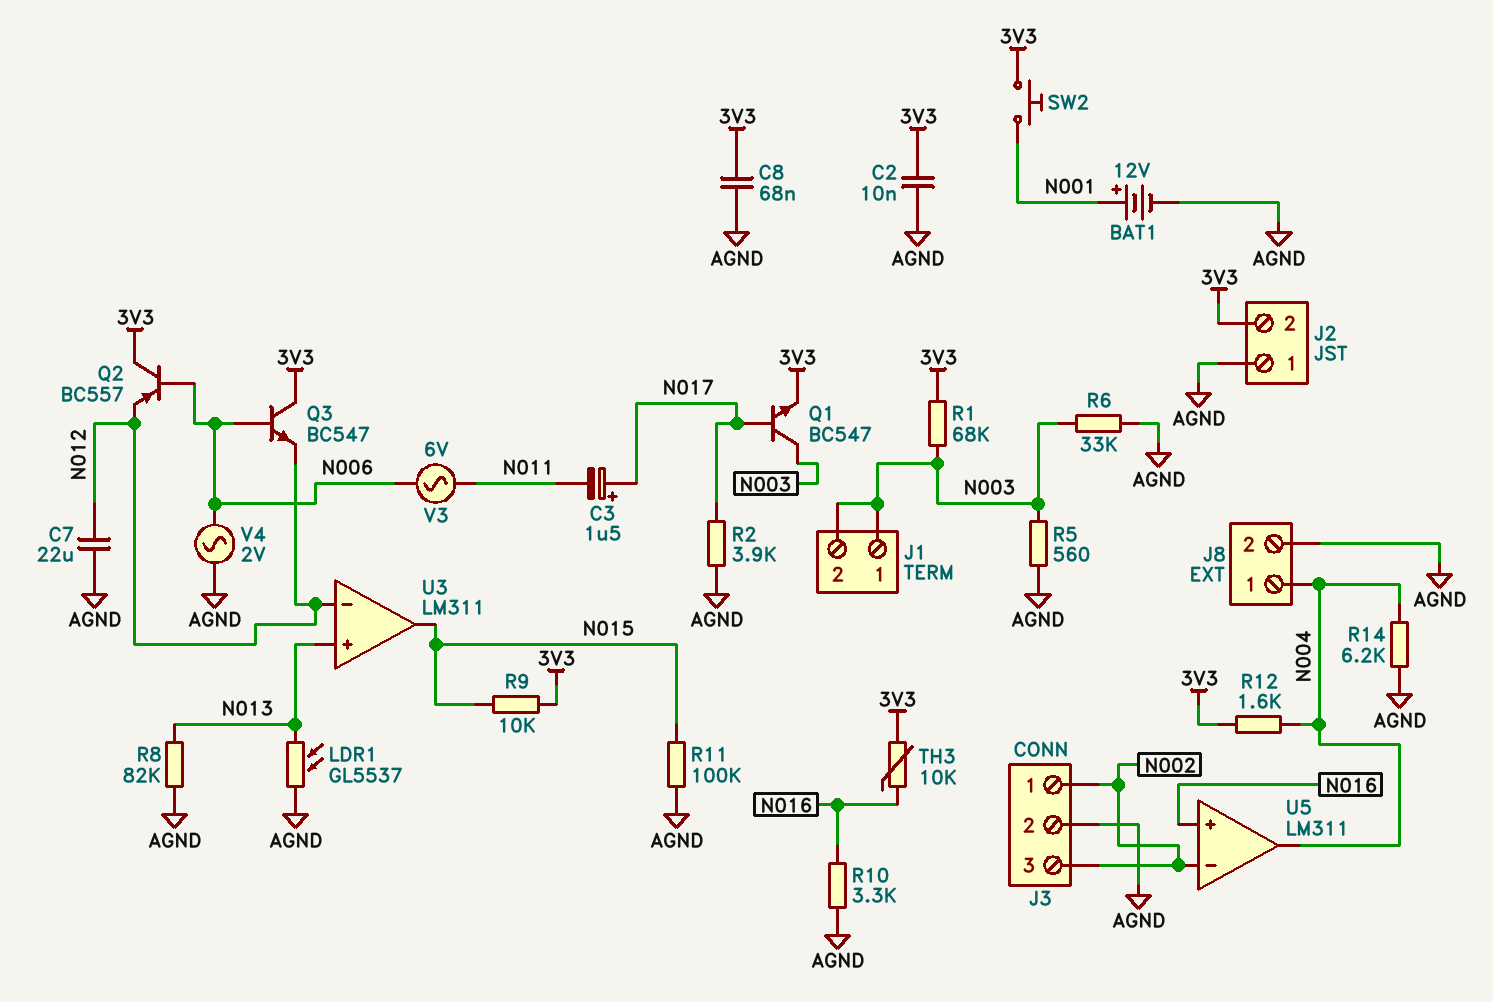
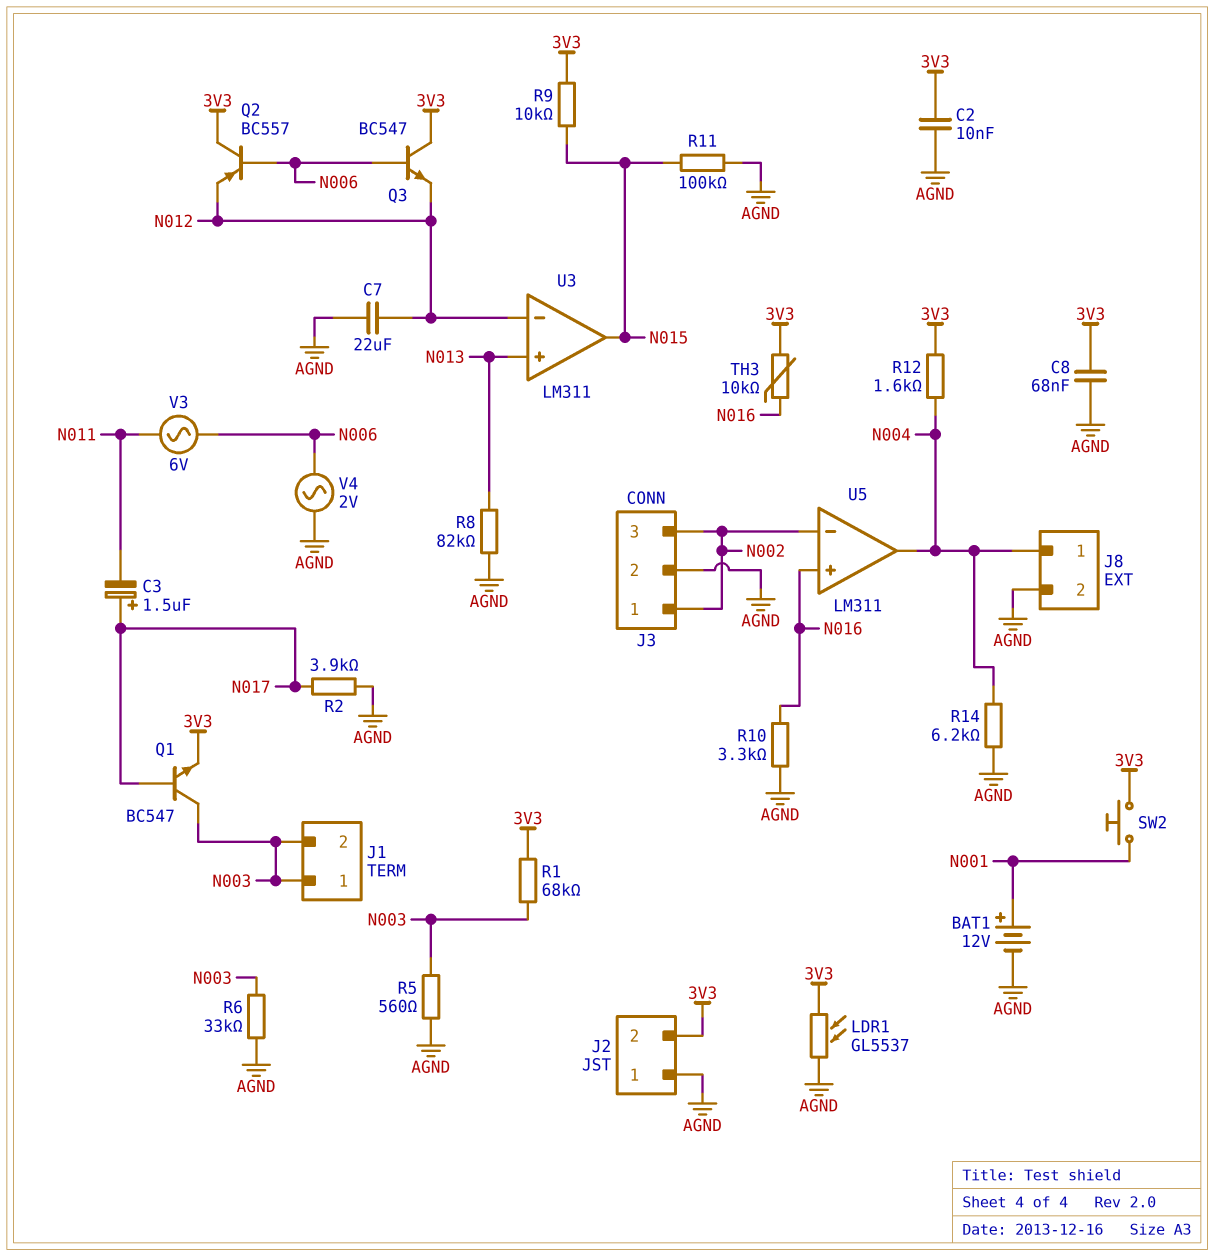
LDR1: GL5537 (AGND, N013) -> GL5537 (3V3, AGND)

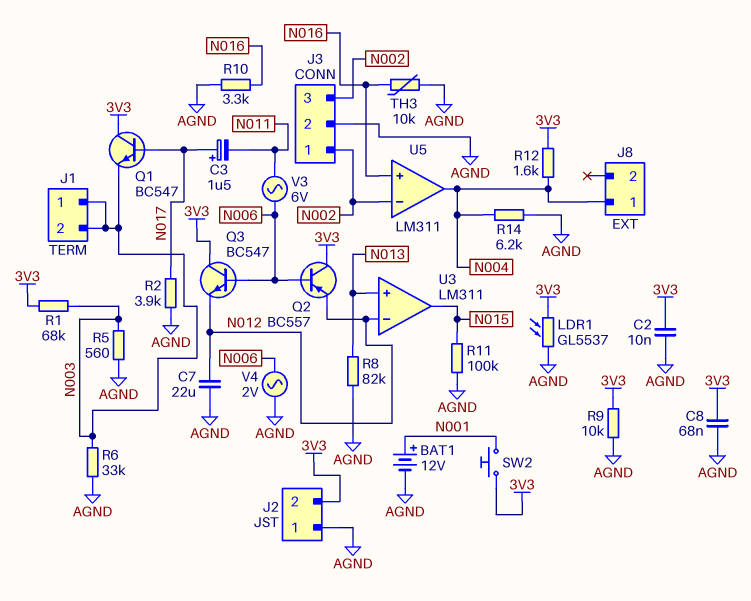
J8 pin 2: AGND -> none
Q1: NPN BC547 (B N017, C N003, E 3V3) -> NPN BC547 (B N017, C 3V3, E N003)
R9: 10k (3V3, N015) -> 10k (3V3, AGND)
TH3: 10k (3V3, N016) -> 10k (AGND, N016)

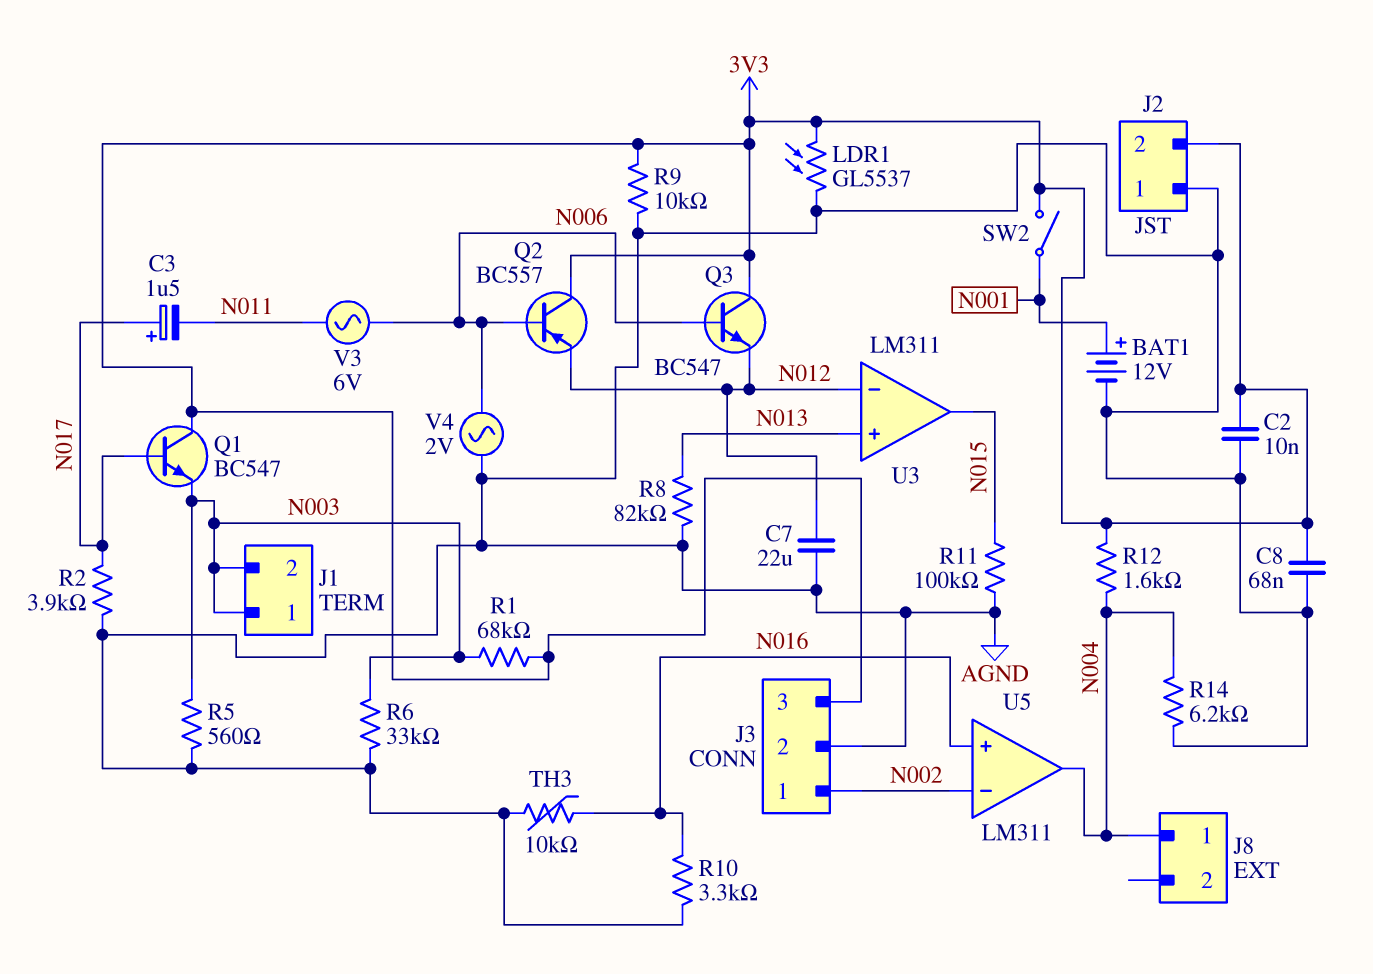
J3 pin 3: N002 -> 3V3
SW2: button (3V3, N001) -> switch (3V3, N001)

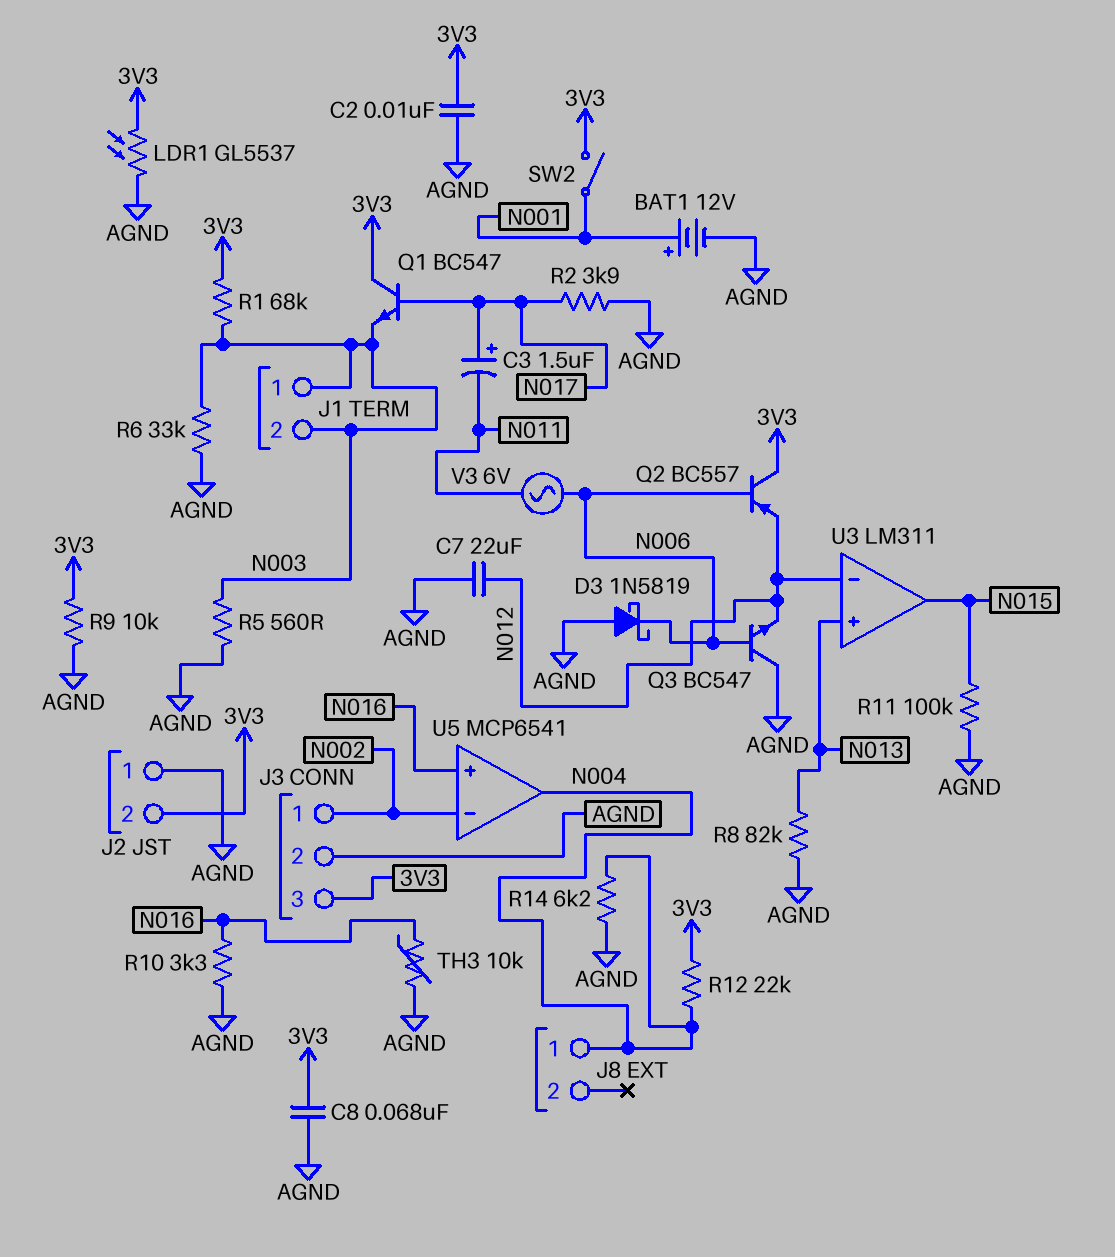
D3: none -> schottky 1N5819 (A AGND, K N006)
Q3: NPN BC547 (B N006, C 3V3, E N012) -> NPN BC547 (B N006, C AGND, E N012)
R12: 1.6k (3V3, N004) -> 22k (3V3, N004)
U5: LM311 -> MCP6541
V4: AC 2V (AGND, N006) -> none

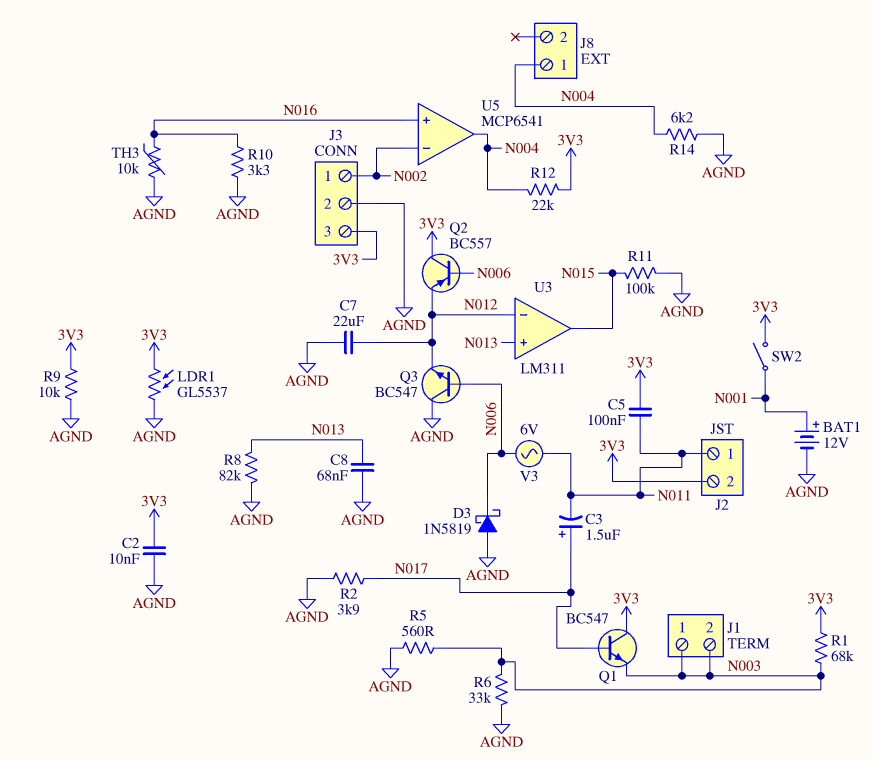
C5: none -> 100nF (3V3, N011)
C8: 68nF (3V3, AGND) -> 68nF (AGND, N013)
J2 pin 1: AGND -> N011

